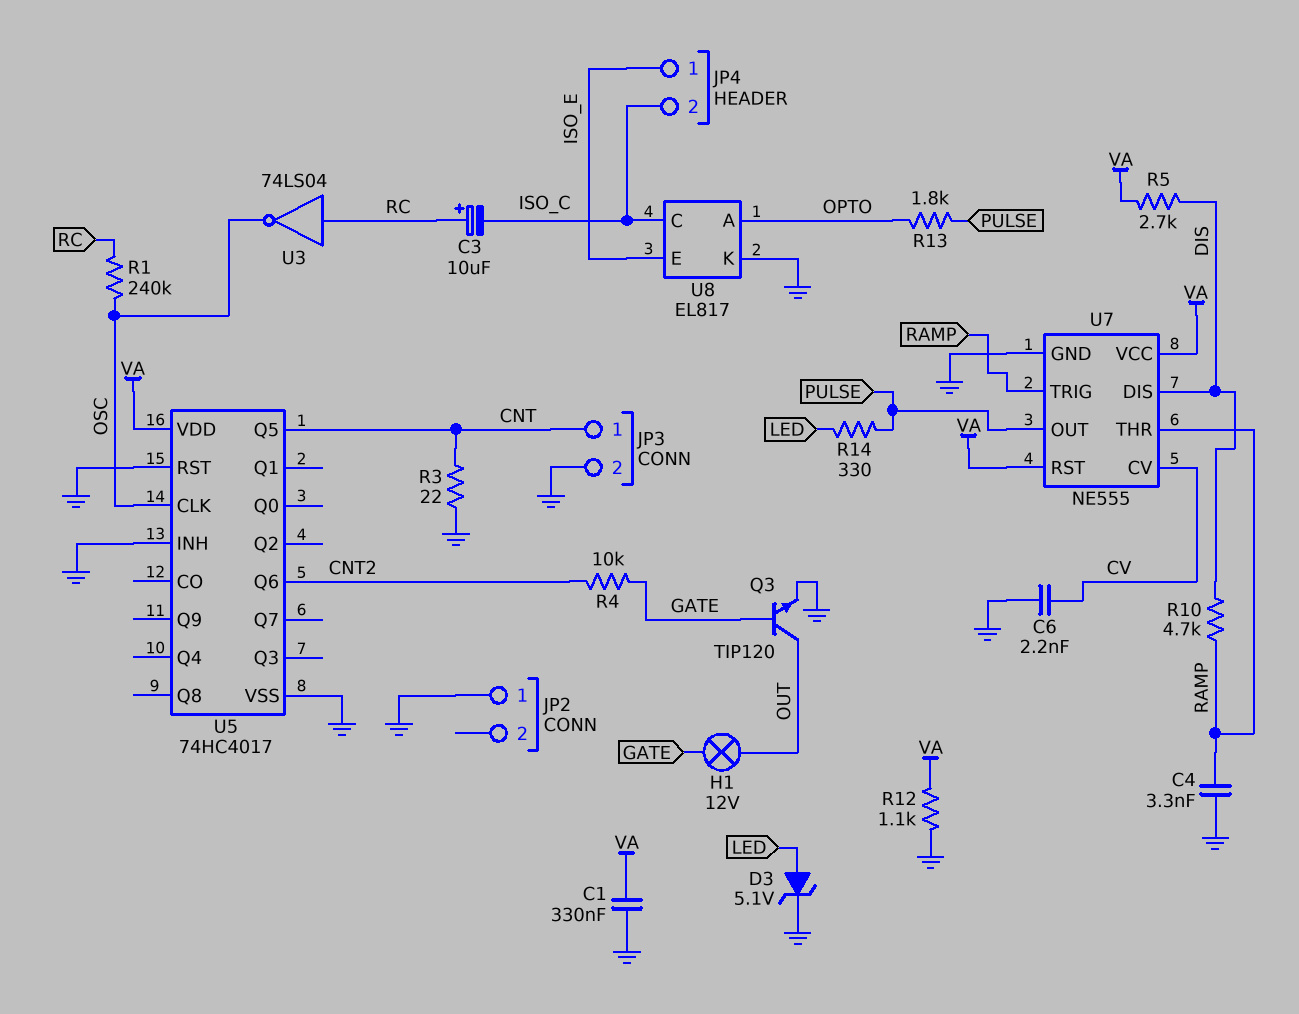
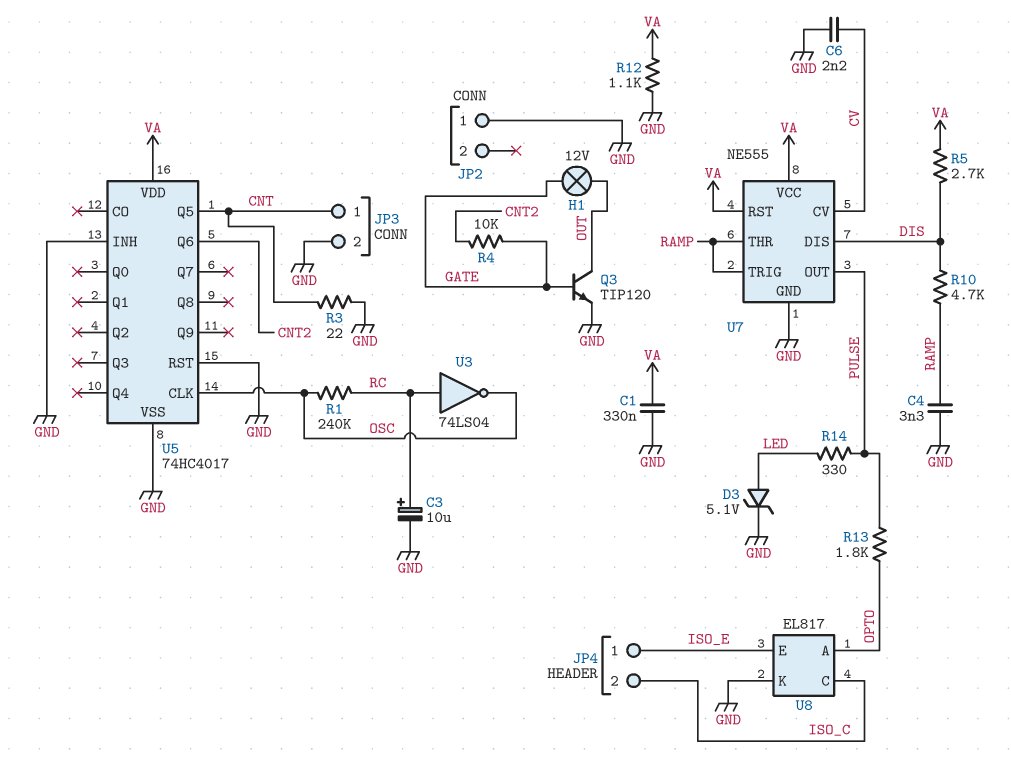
C3: 10uF (plus RC, minus ISO_C) -> 10uF (plus RC, minus GND)

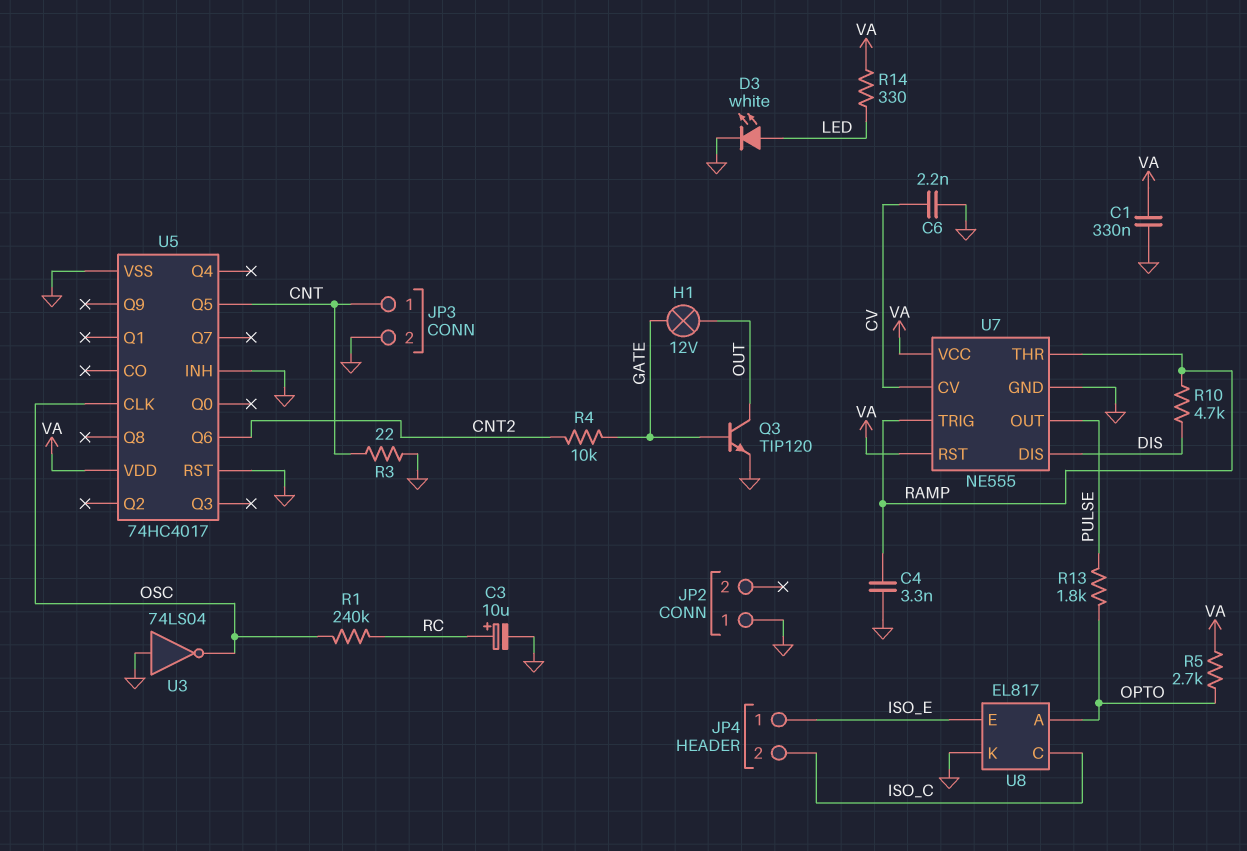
D3: zener 5.1V (A LED, K GND) -> LED white (A LED, K GND)
R5: 2.7k (DIS, VA) -> 2.7k (OPTO, VA)
R12: 1.1k (GND, VA) -> none
R14: 330 (LED, PULSE) -> 330 (LED, VA)
U3: NOT 74LS04 (in RC, out OSC) -> NOT 74LS04 (in GND, out OSC)

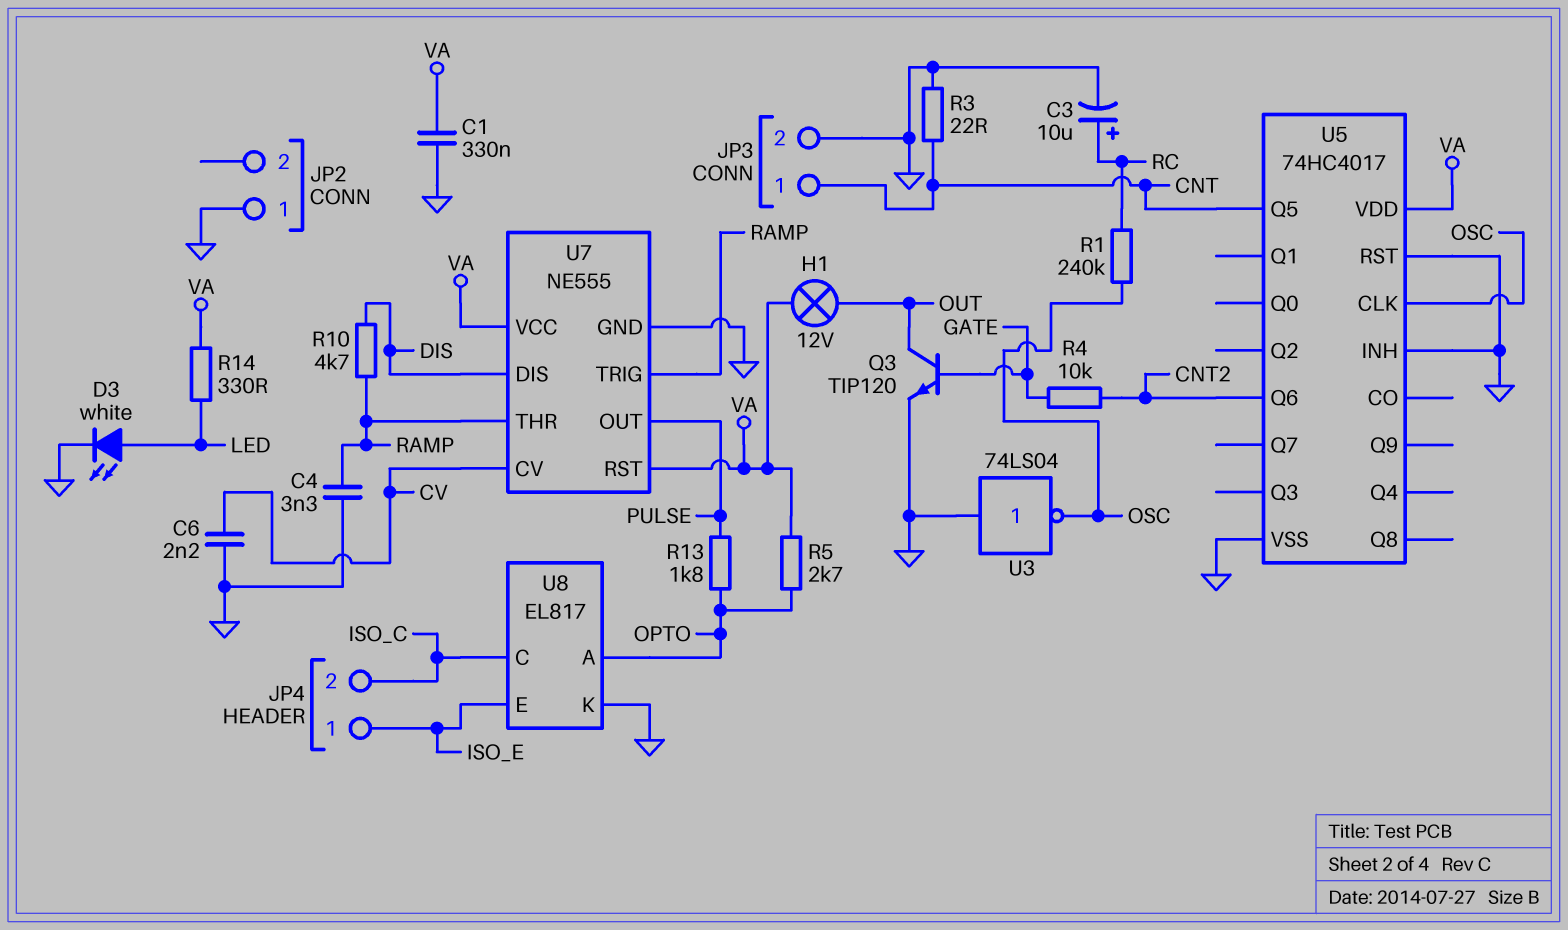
H1: lamp 12V (GATE, OUT) -> lamp 12V (OUT, VA)

